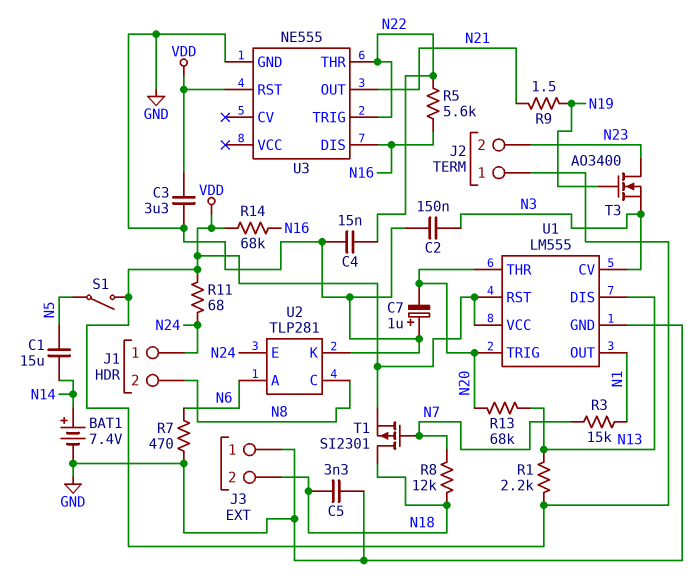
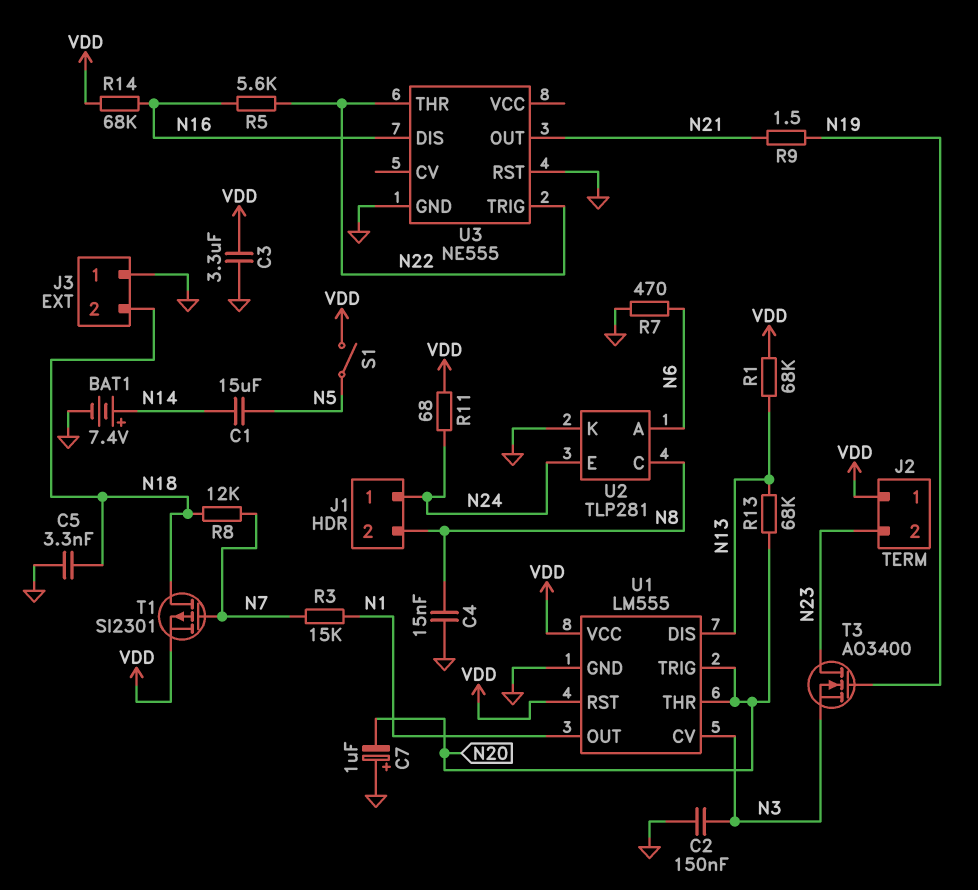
C4: 15nF (GND, N22) -> 15nF (GND, N8)
R1: 2.2k (N13, VDD) -> 68k (N13, VDD)
U3 pin RST: VDD -> GND

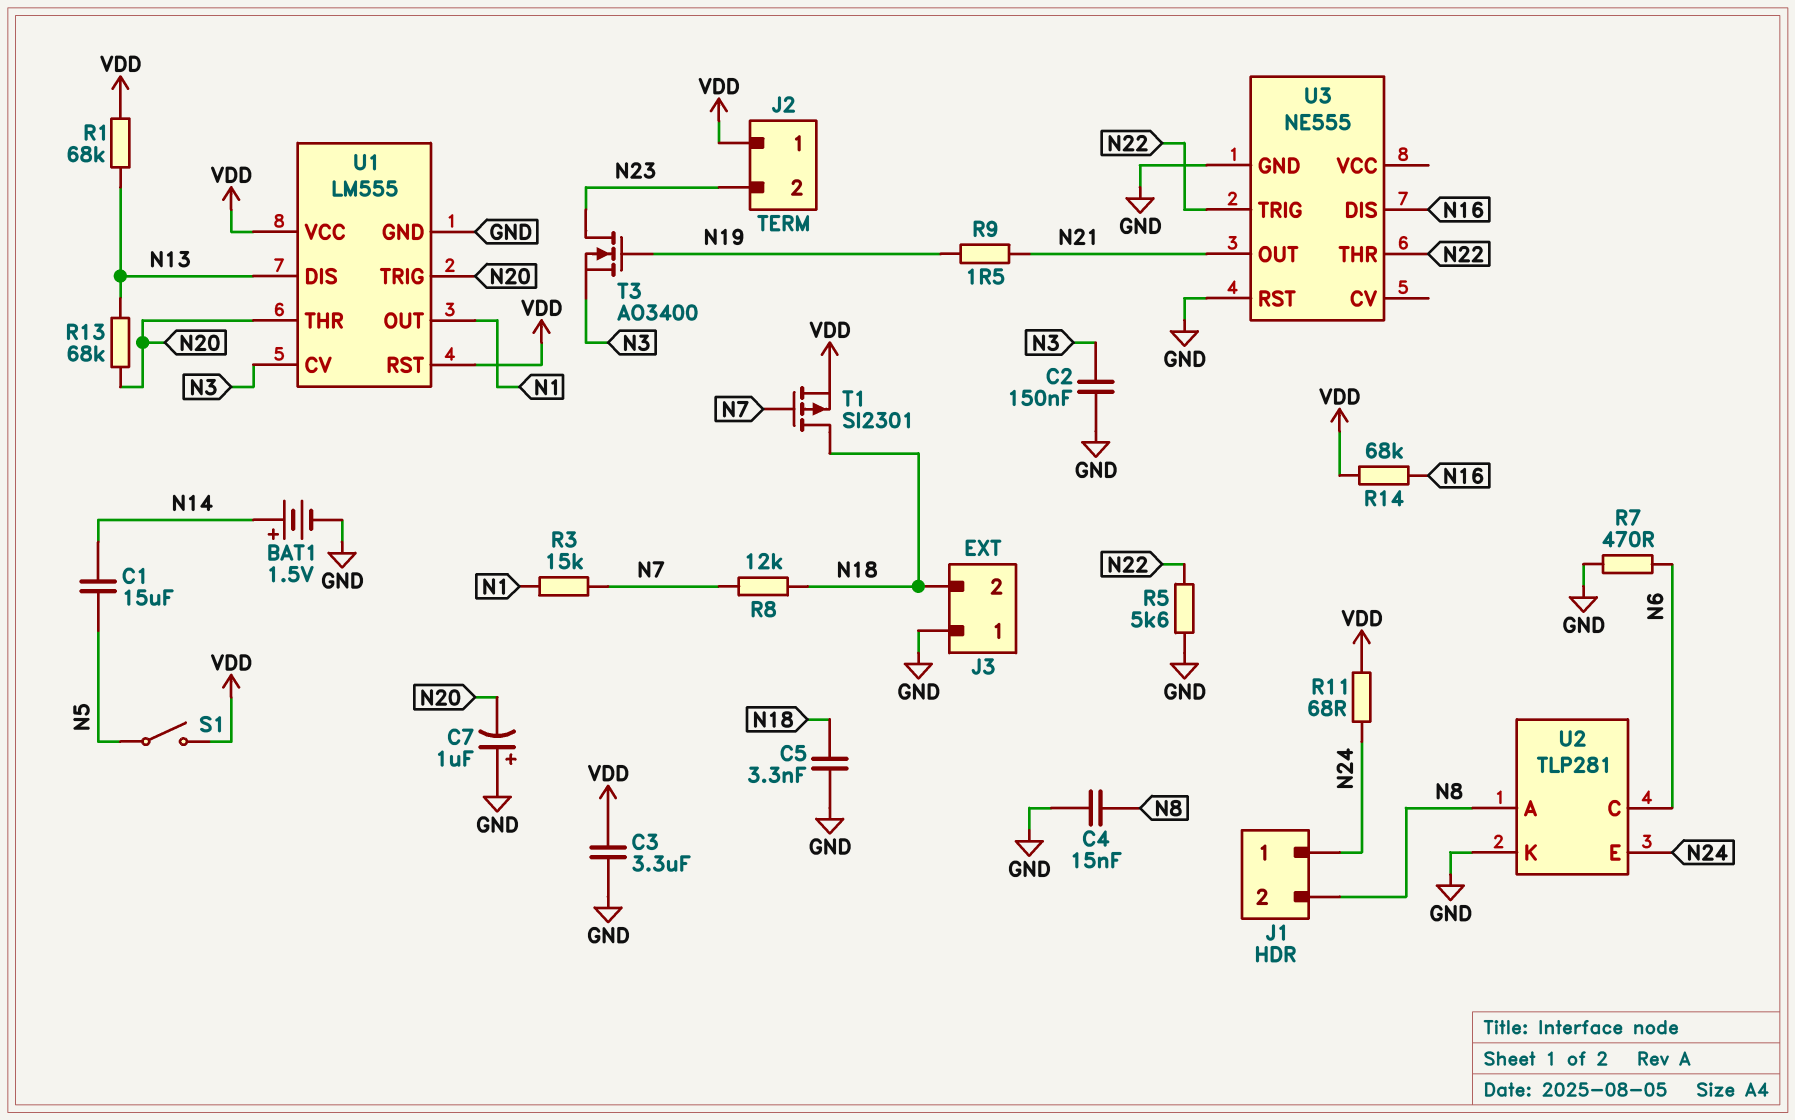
BAT1: 7.4V (plus N14, minus GND) -> 1.5V (plus N14, minus GND)
R5: 5.6k (N16, N22) -> 5.6k (GND, N22)
U2 pin A: N6 -> N8
U2 pin C: N8 -> N6

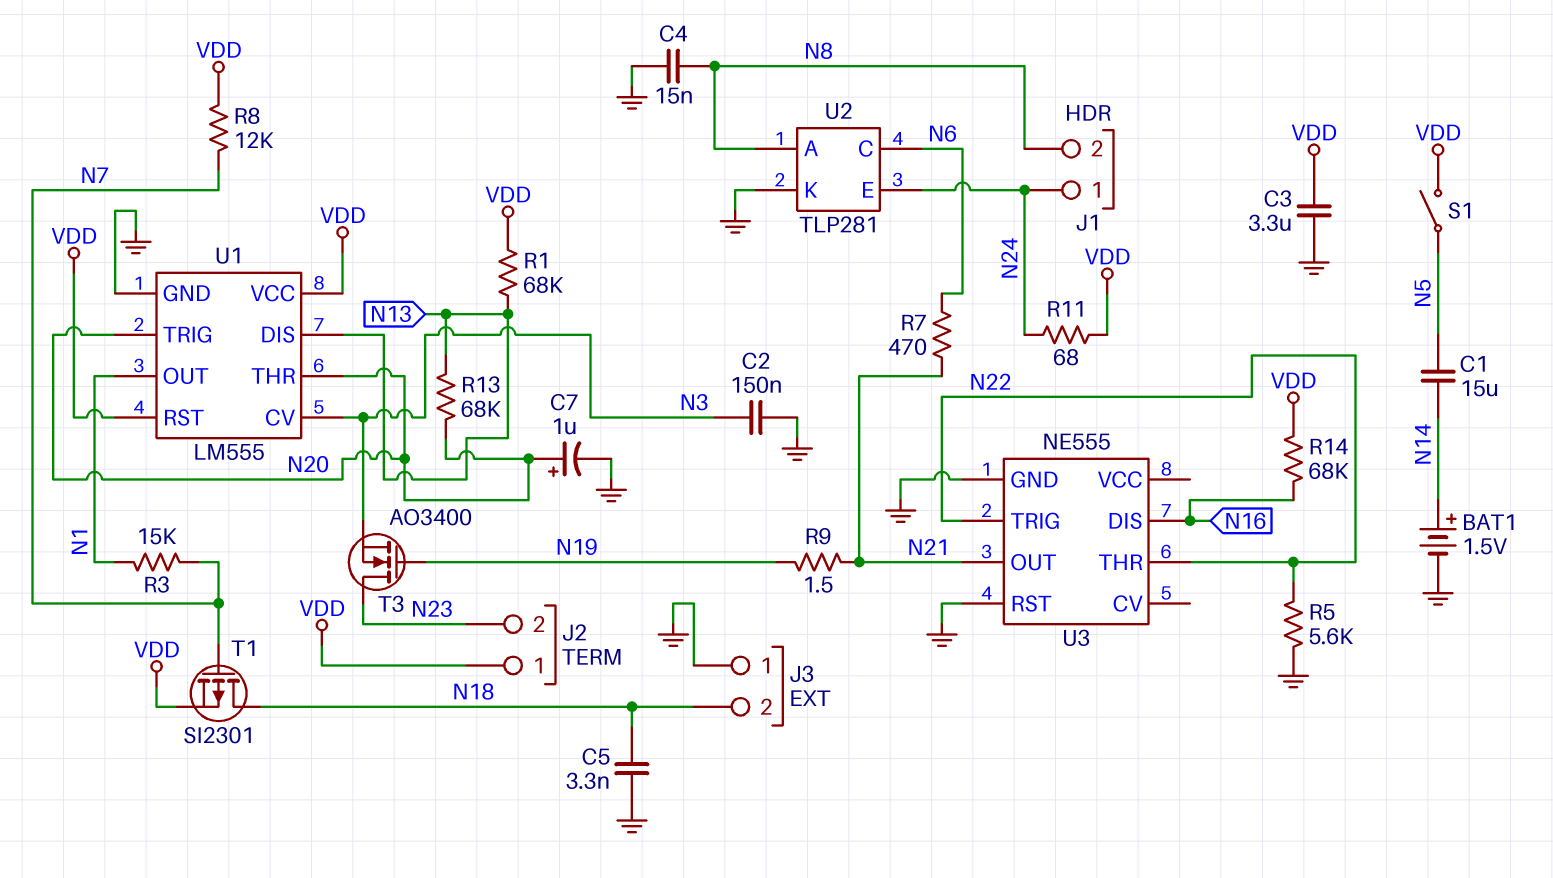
C7: 1uF (plus GND, minus N20) -> 1uF (plus N20, minus GND)
R7: 470 (GND, N6) -> 470 (N6, N21)
R8: 12k (N7, N18) -> 12k (N7, VDD)

